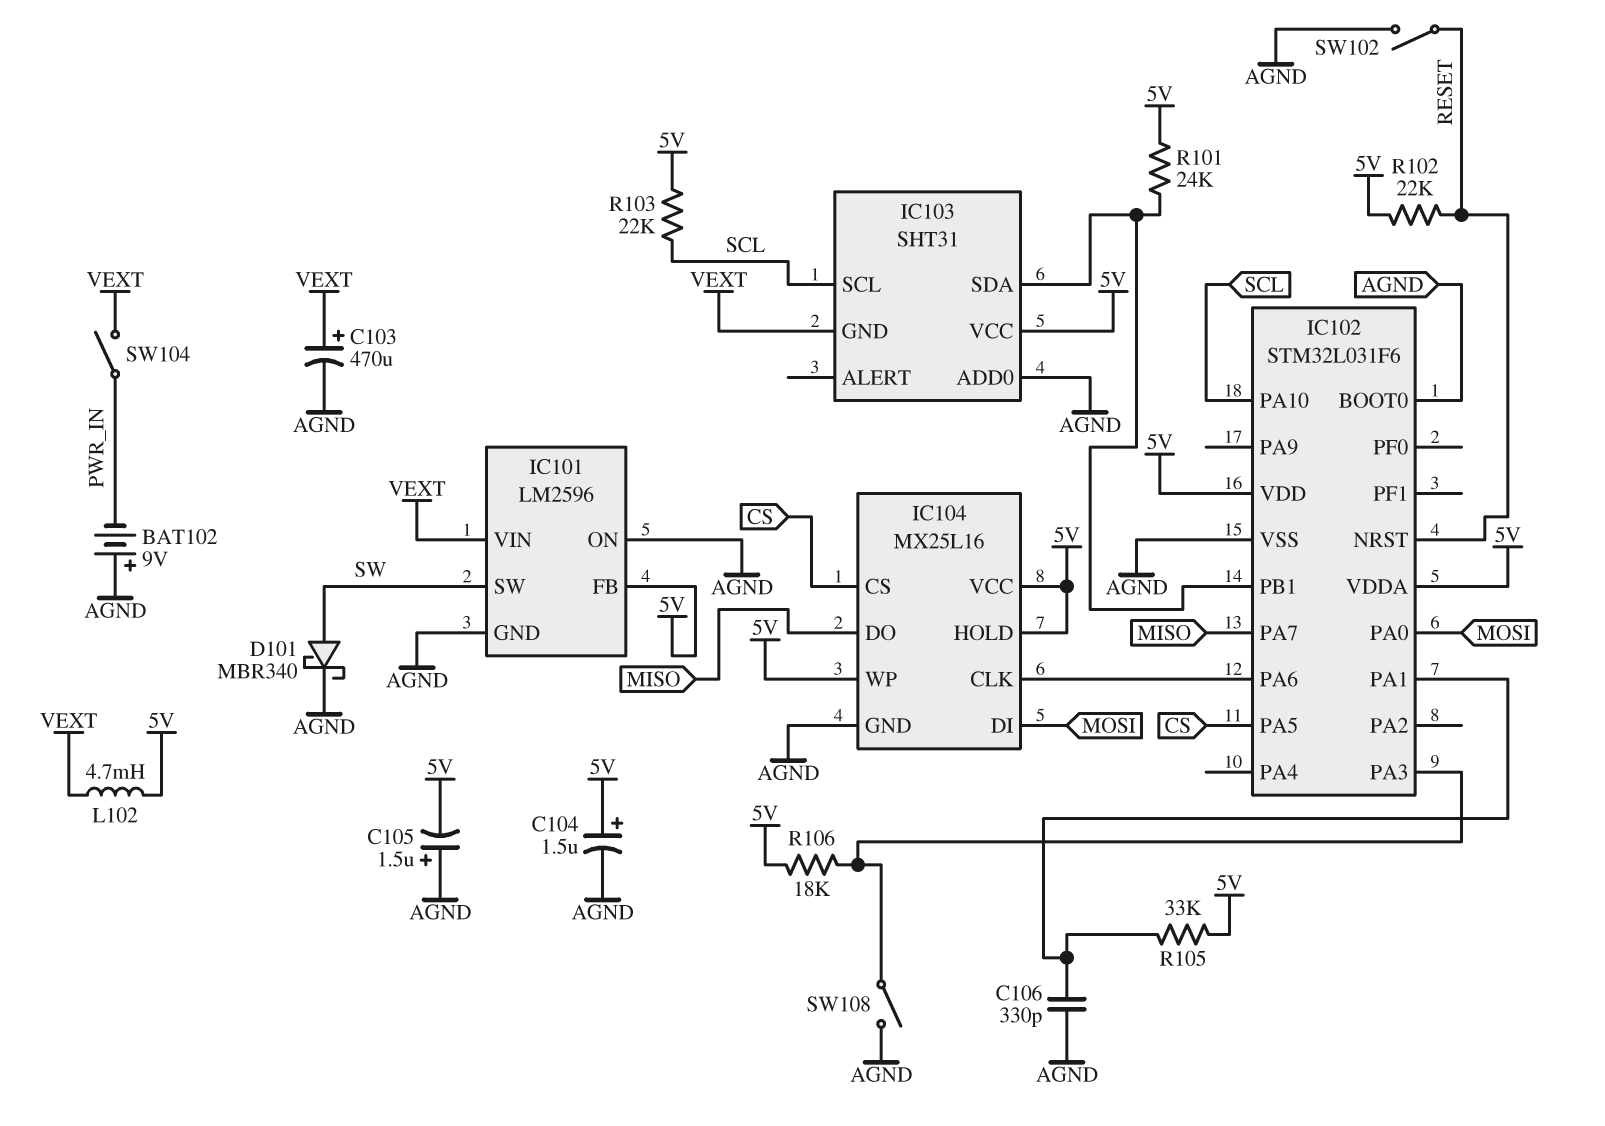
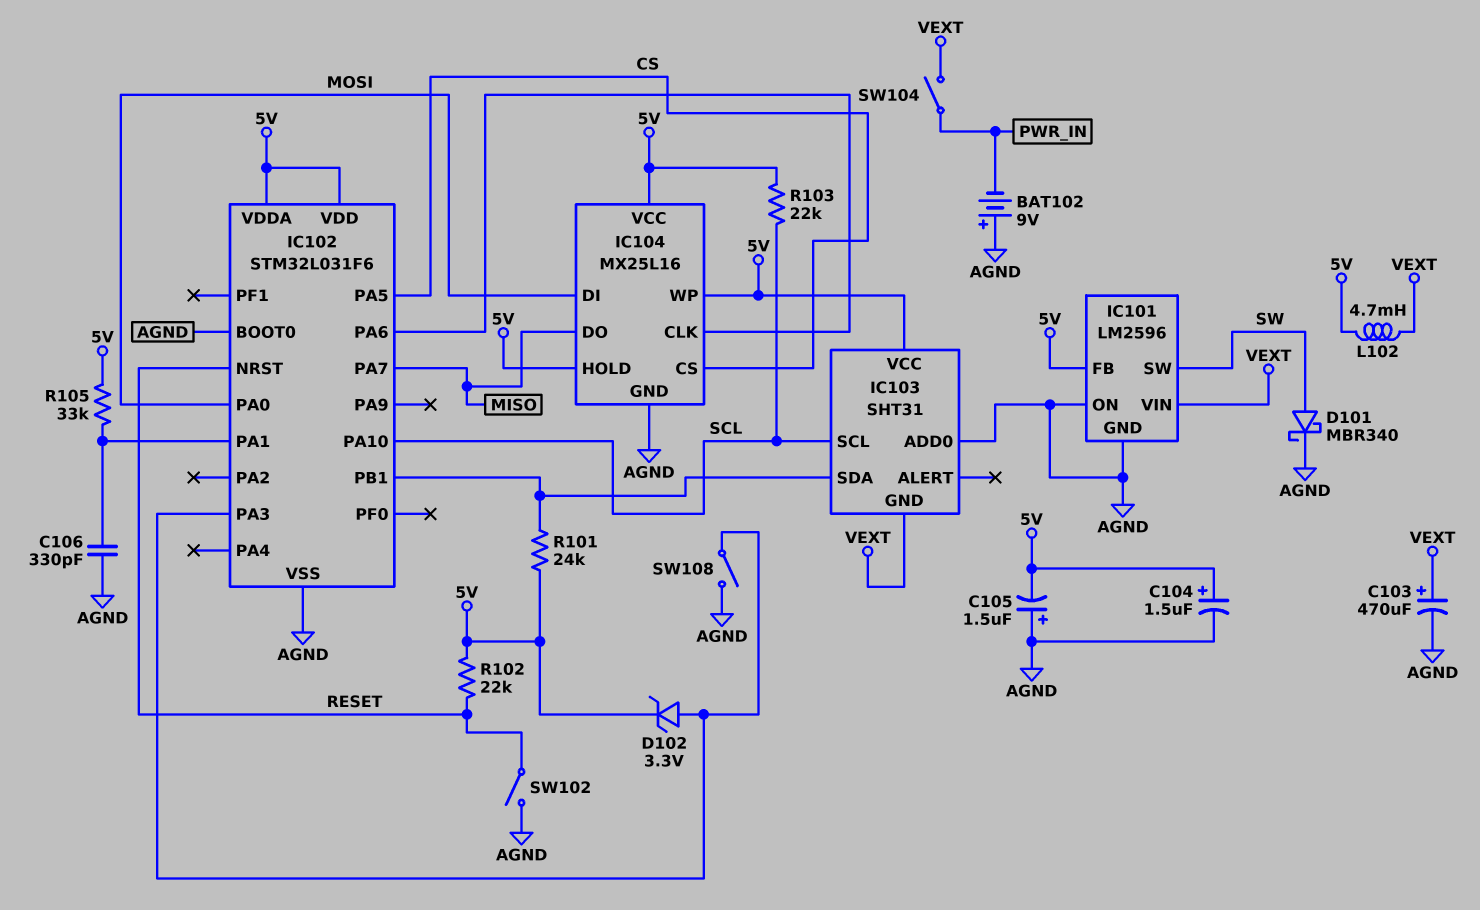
D102: none -> zener 3.3V (A IC102/PA3, K 5V)
R106: 18k (5V, IC102/PA3) -> none

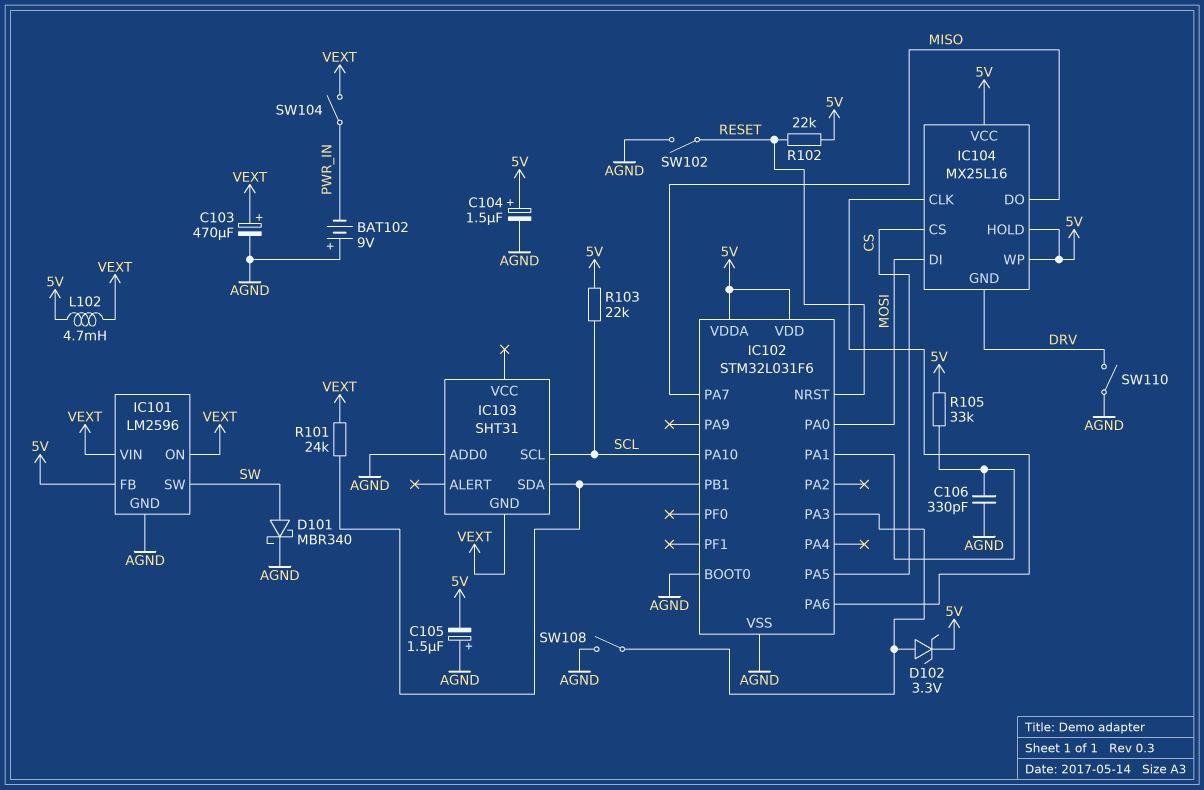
IC101 pin ON: AGND -> VEXT
IC103 pin VCC: 5V -> none
IC104 pin GND: AGND -> DRV
R101: 24k (5V, IC102/PB1) -> 24k (IC102/PB1, VEXT)
SW110: none -> switch (AGND, DRV)

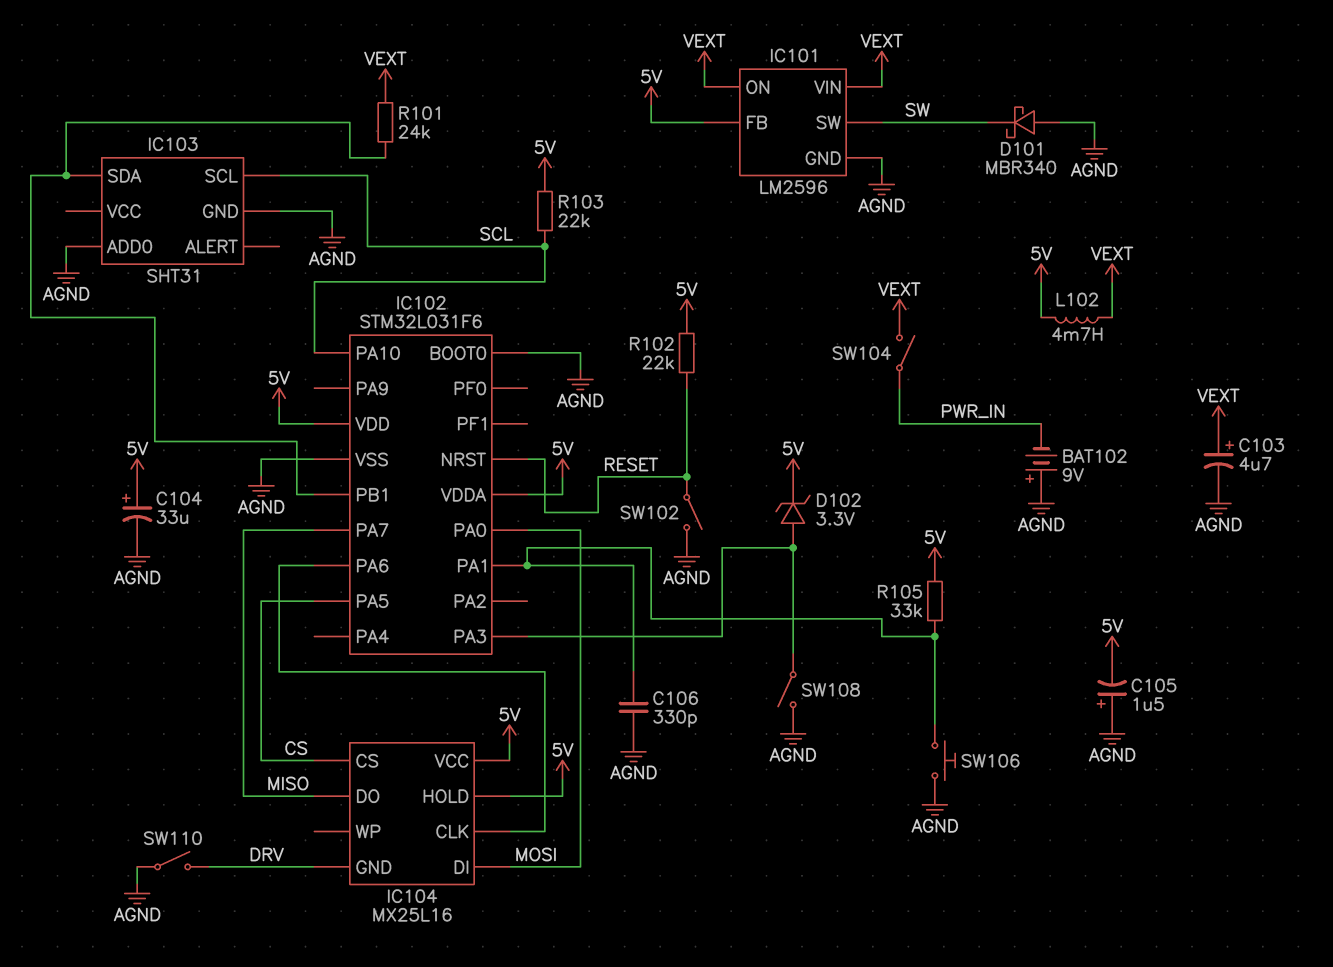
C103: 470uF (plus VEXT, minus AGND) -> 4.7uF (plus VEXT, minus AGND)
C104: 1.5uF (plus 5V, minus AGND) -> 33uF (plus 5V, minus AGND)
D101: schottky MBR340 (A SW, K AGND) -> schottky MBR340 (A AGND, K SW)
IC103 pin GND: VEXT -> AGND
IC104 pin WP: 5V -> none
SW106: none -> button (AGND, IC102/PA1)

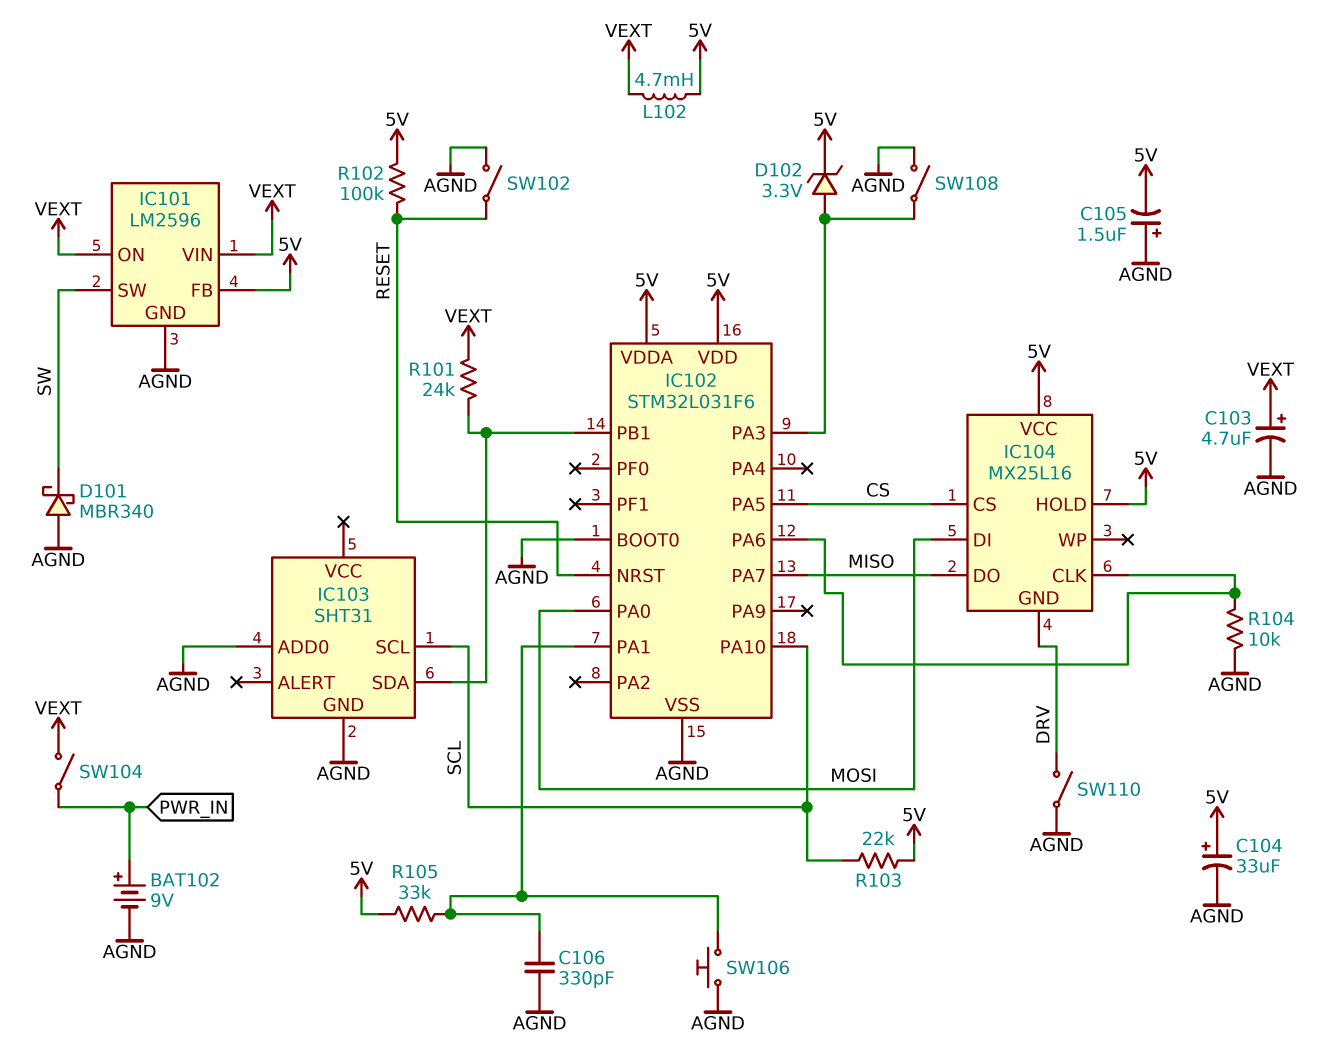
BAT102: 9V (plus AGND, minus PWR_IN) -> 9V (plus PWR_IN, minus AGND)
R102: 22k (5V, RESET) -> 100k (5V, RESET)
R104: none -> 10k (AGND, IC102/PA6)

